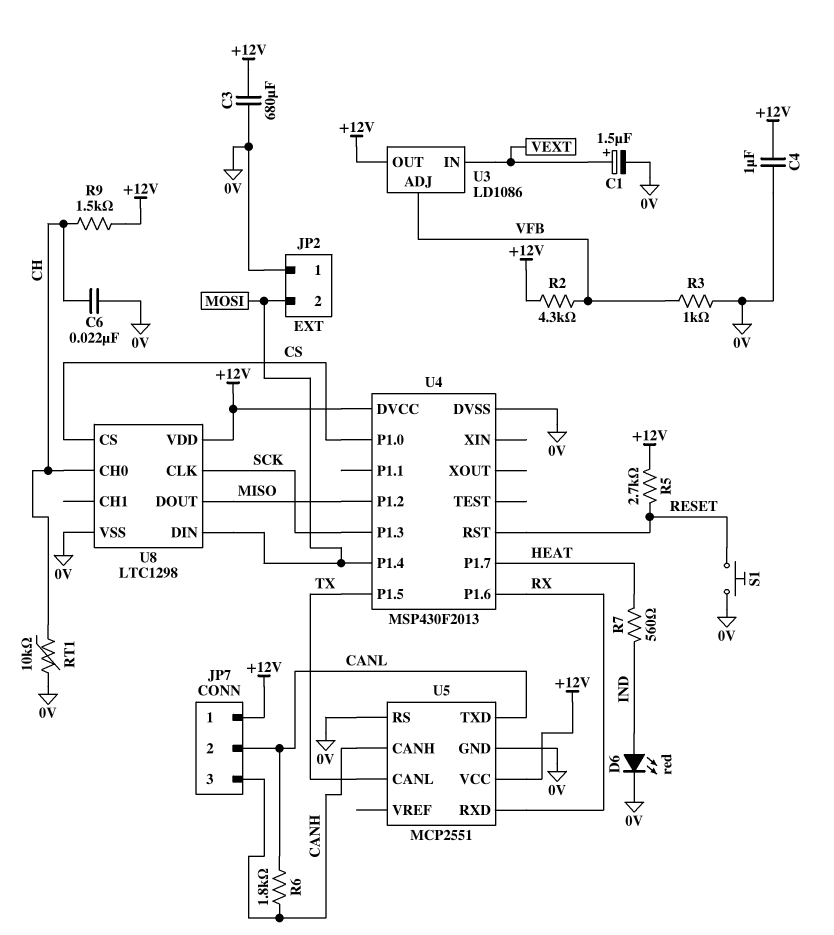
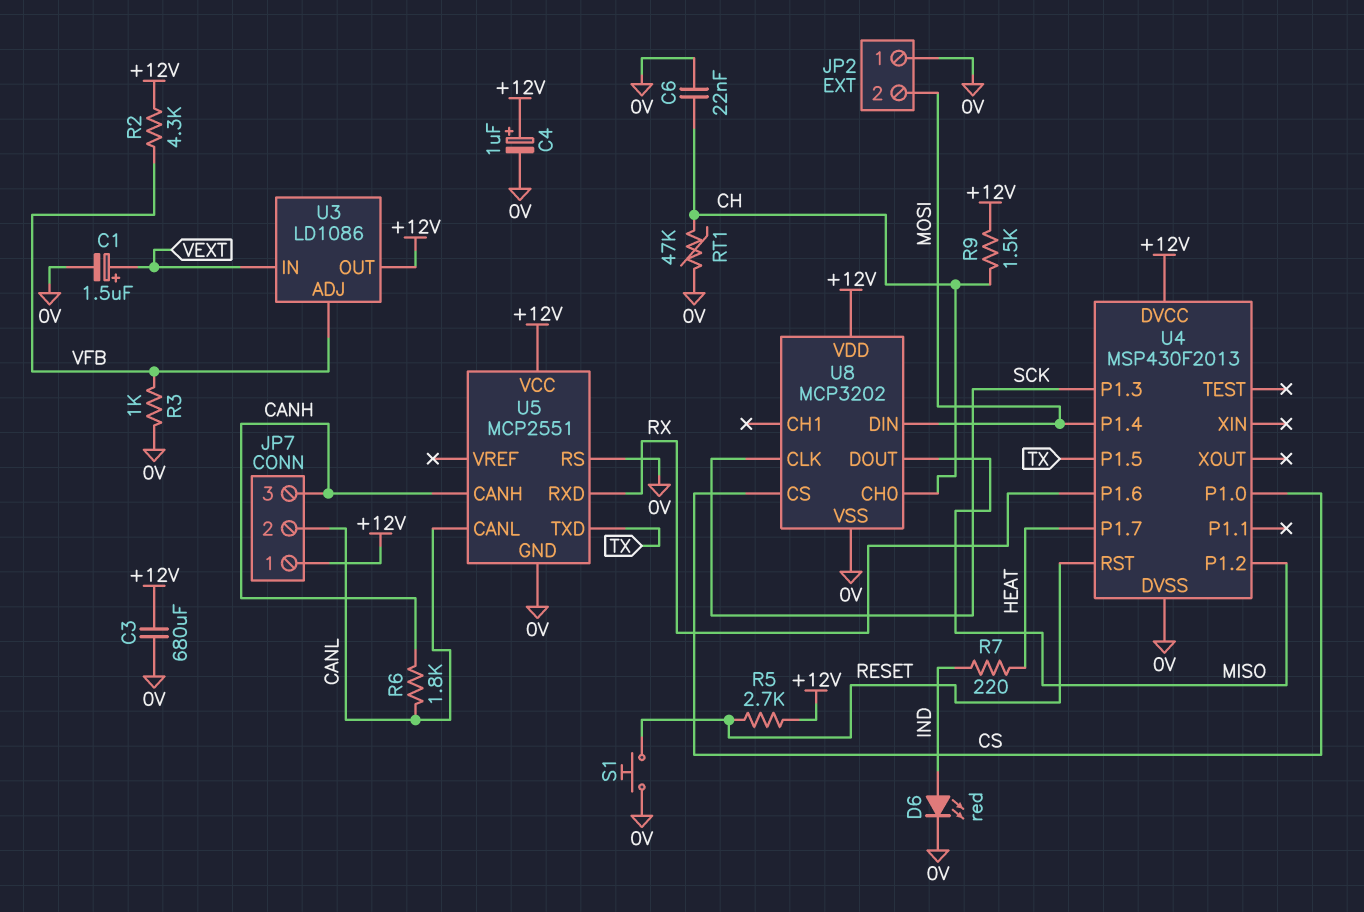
C4: 1uF (+12V, 0V) -> 1uF (plus +12V, minus 0V)
R7: 560 (HEAT, IND) -> 220 (HEAT, IND)
RT1: 10k (0V, CH) -> 47k (0V, CH)
U5 pin CANL: TX -> CANL
U5 pin TXD: CANL -> TX
U8: LTC1298 -> MCP3202

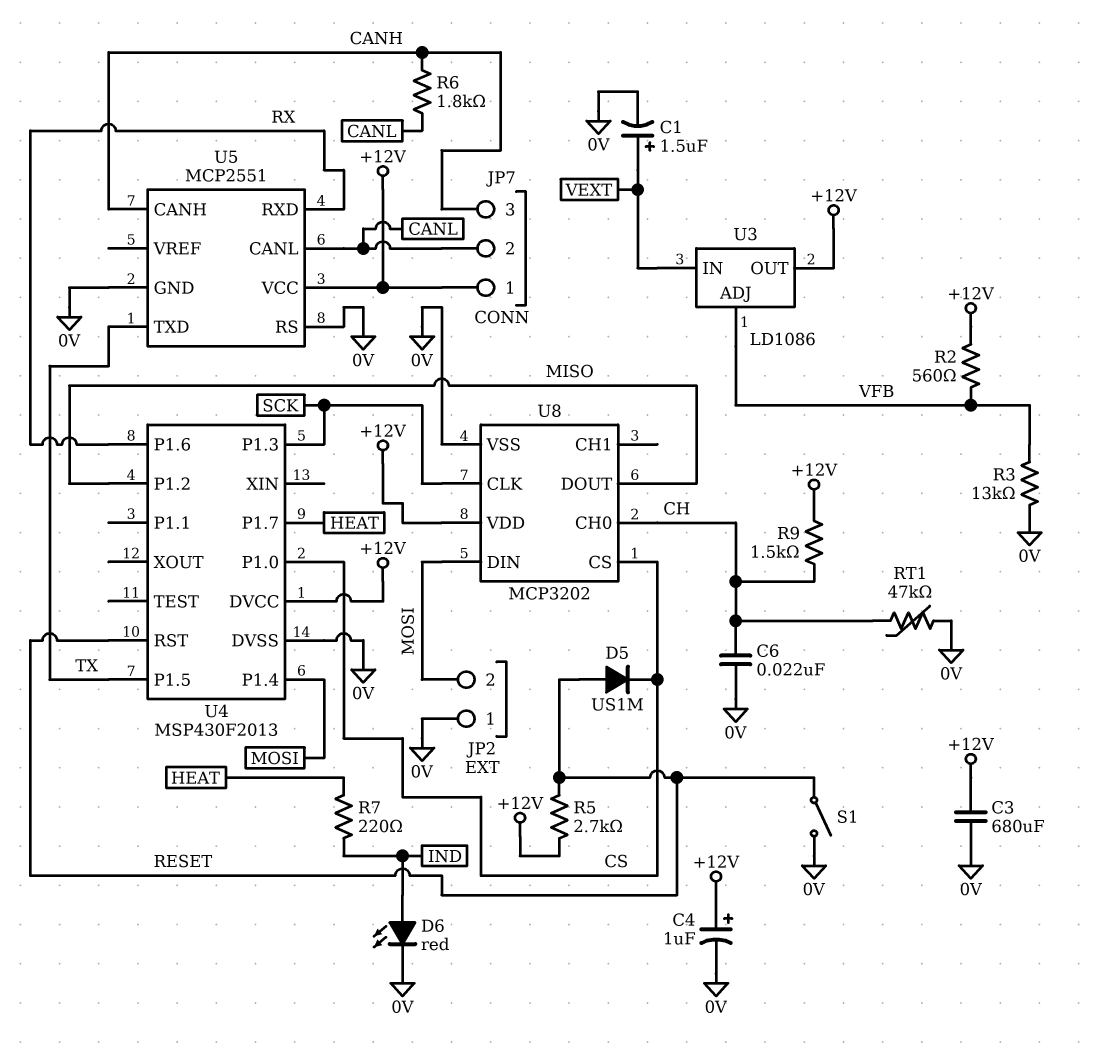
D5: none -> diode US1M (A RESET, K CS)
R2: 4.3k (+12V, VFB) -> 560 (+12V, VFB)
R3: 1k (0V, VFB) -> 13k (0V, VFB)
S1: button (0V, RESET) -> switch (0V, RESET)

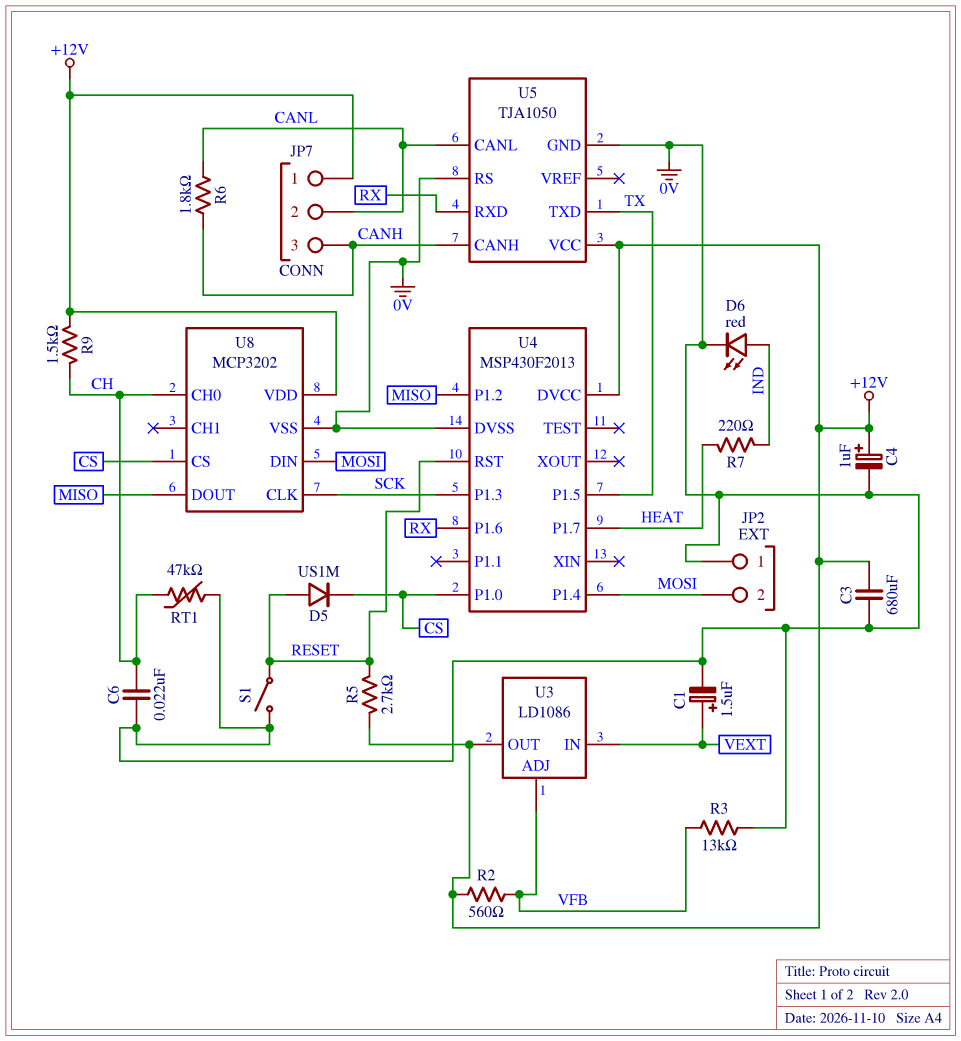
U5: MCP2551 -> TJA1050

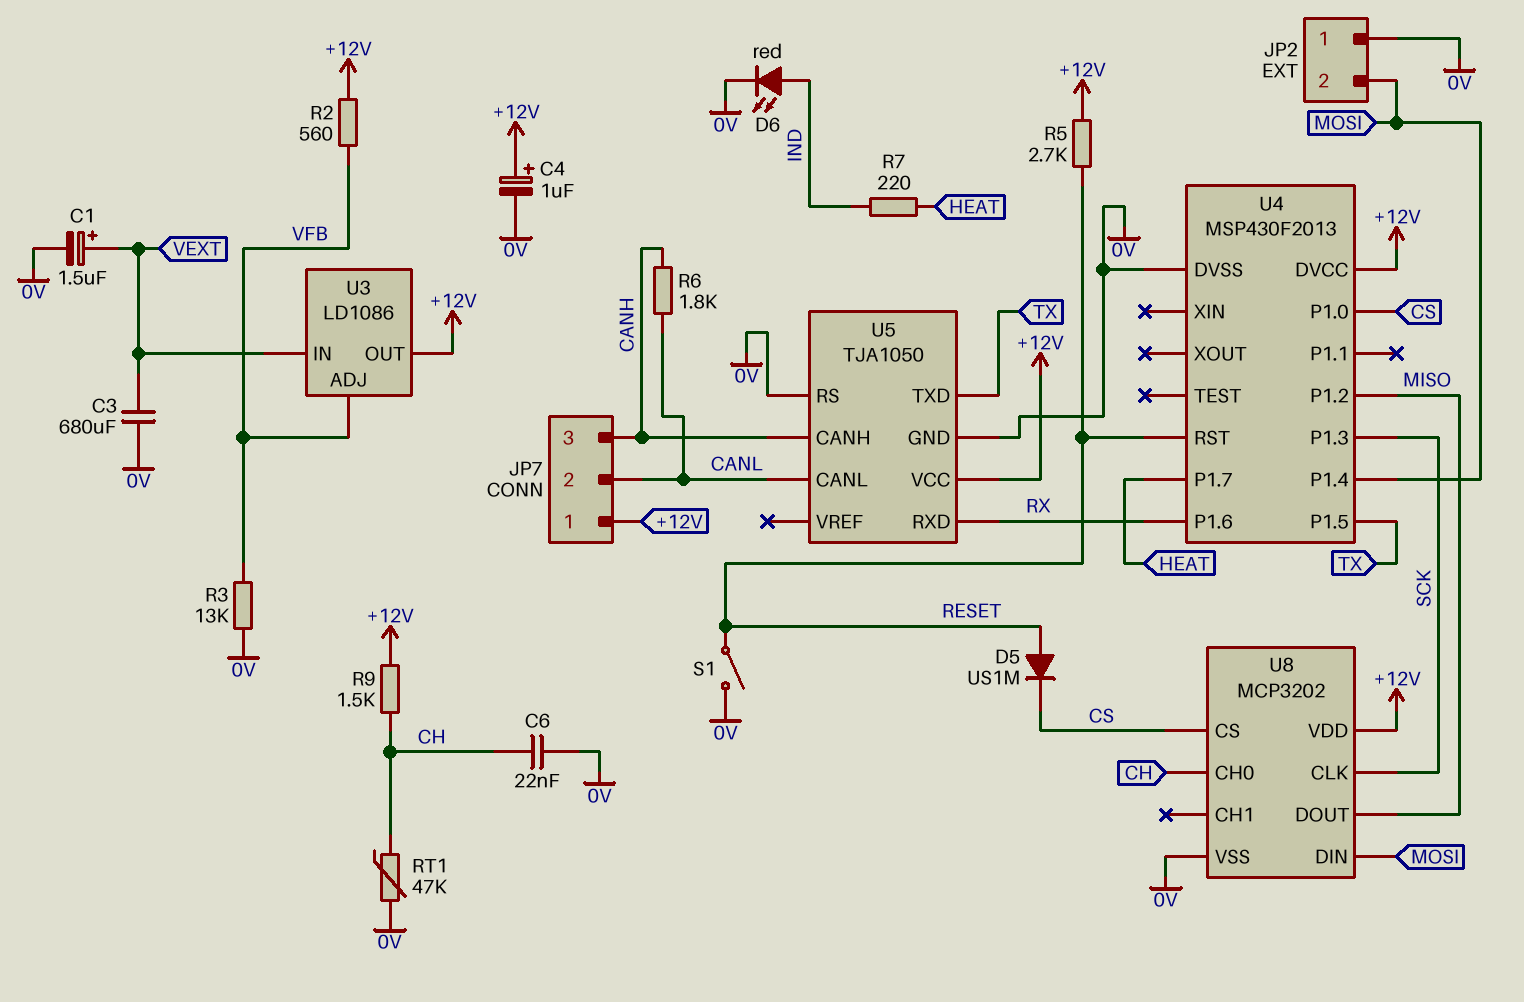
C3: 680uF (+12V, 0V) -> 680uF (0V, VEXT)

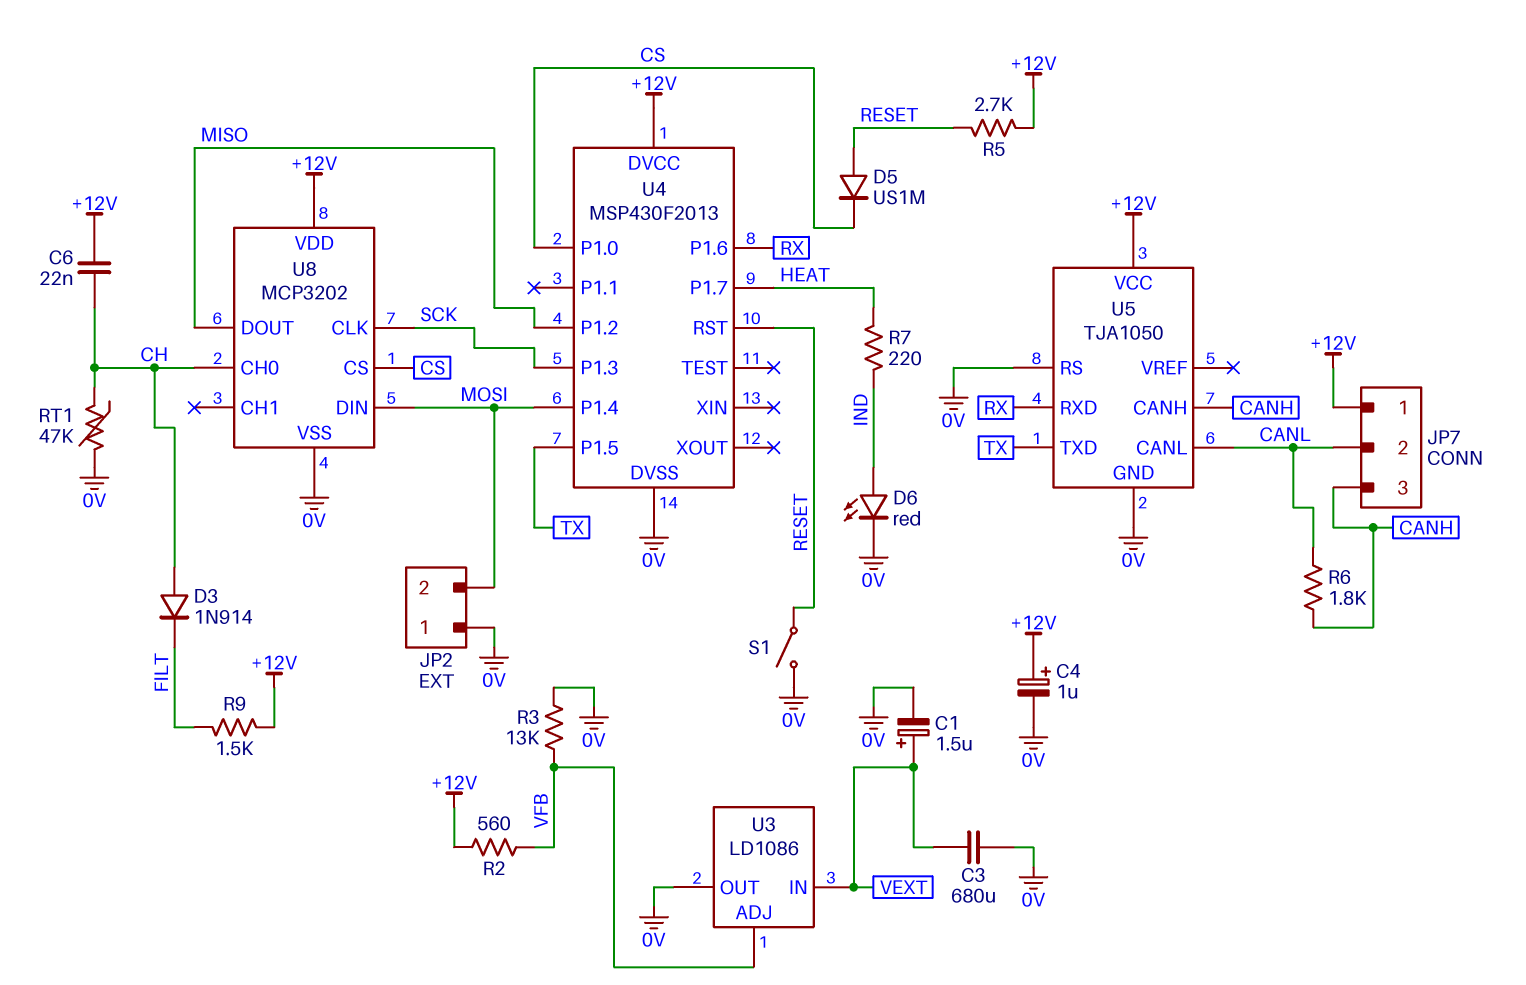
C6: 22nF (0V, CH) -> 22nF (+12V, CH)
D3: none -> diode 1N914 (A CH, K FILT)
R9: 1.5k (+12V, CH) -> 1.5k (+12V, FILT)
U3 pin OUT: +12V -> 0V

